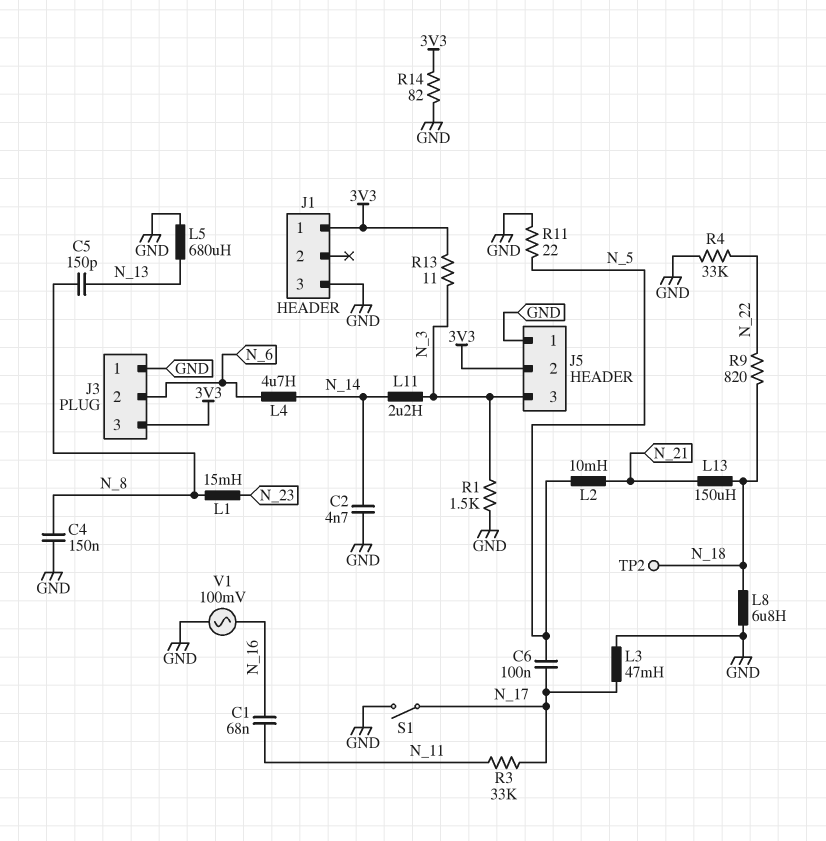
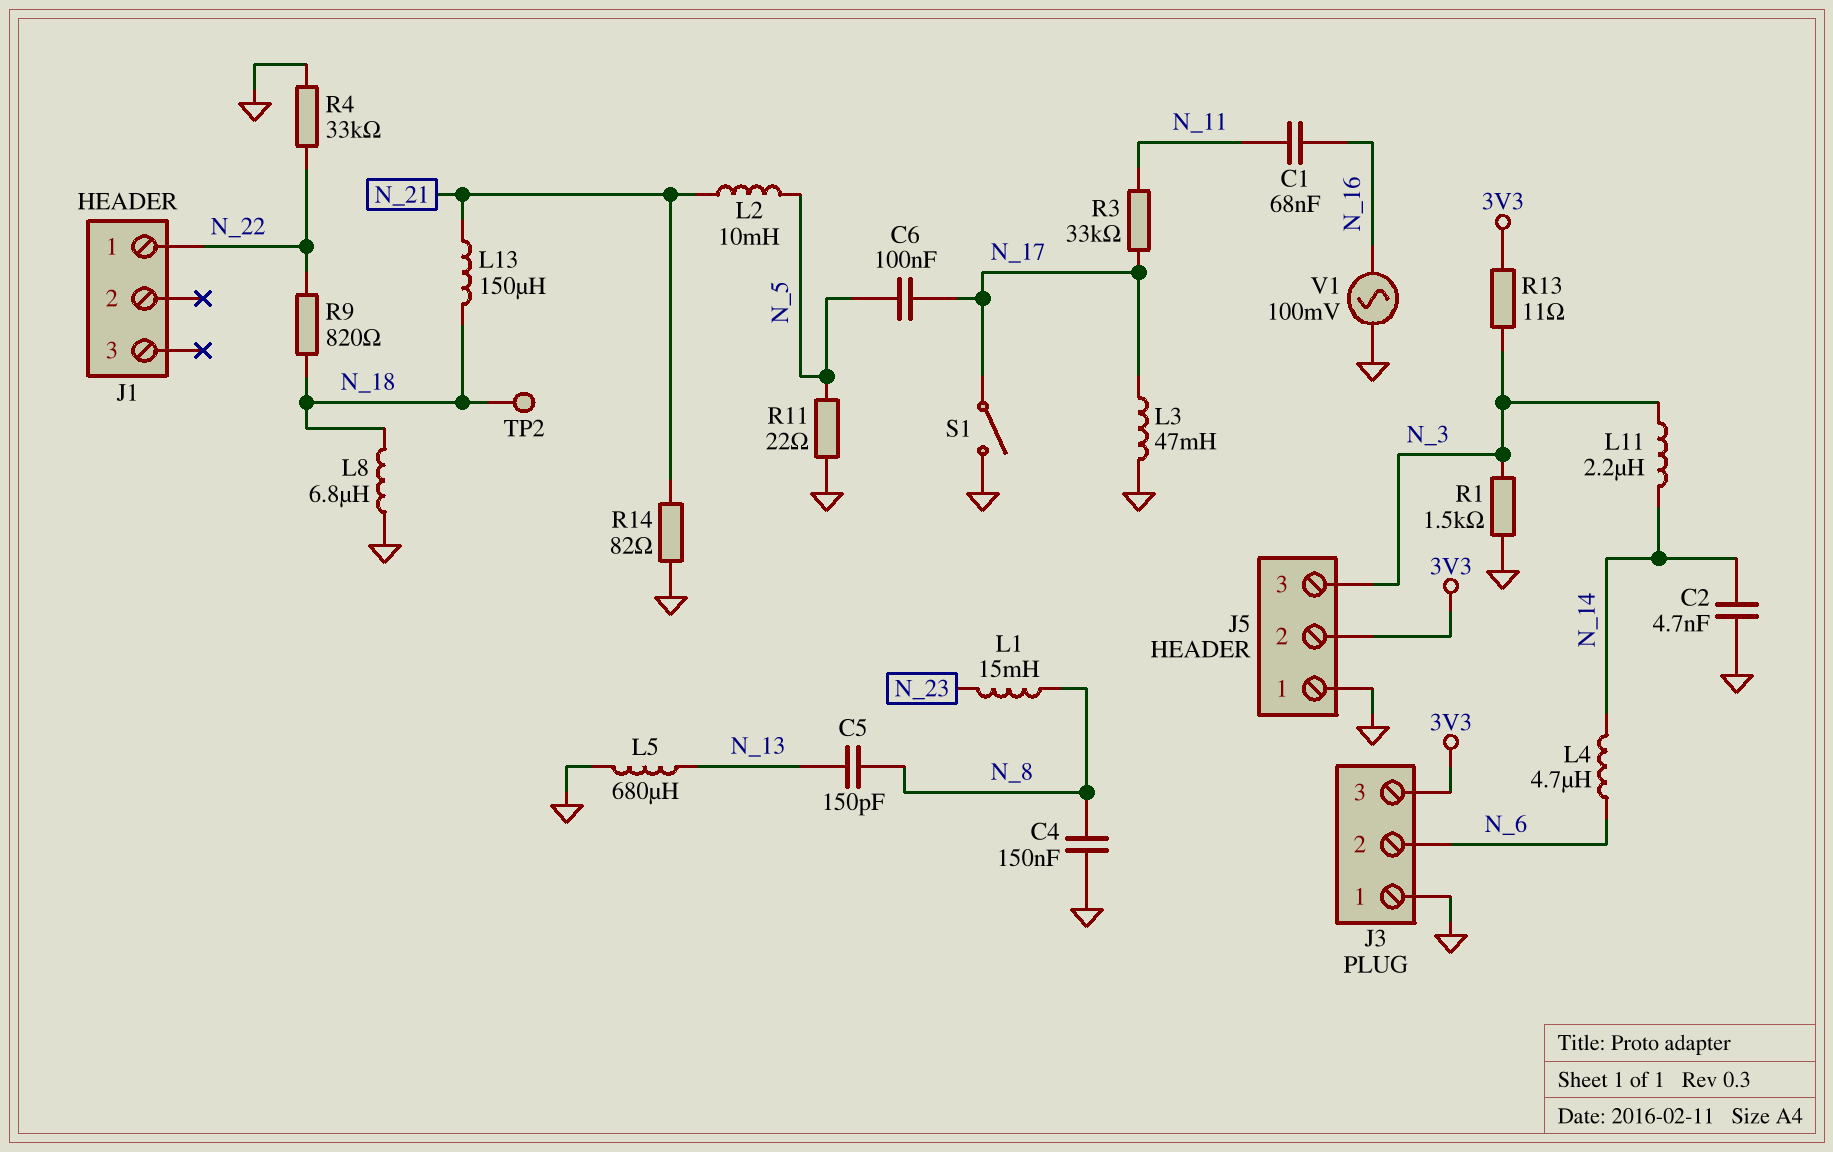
J1 pin 1: 3V3 -> N_22
J1 pin 3: GND -> none
R14: 82 (3V3, GND) -> 82 (GND, N_21)

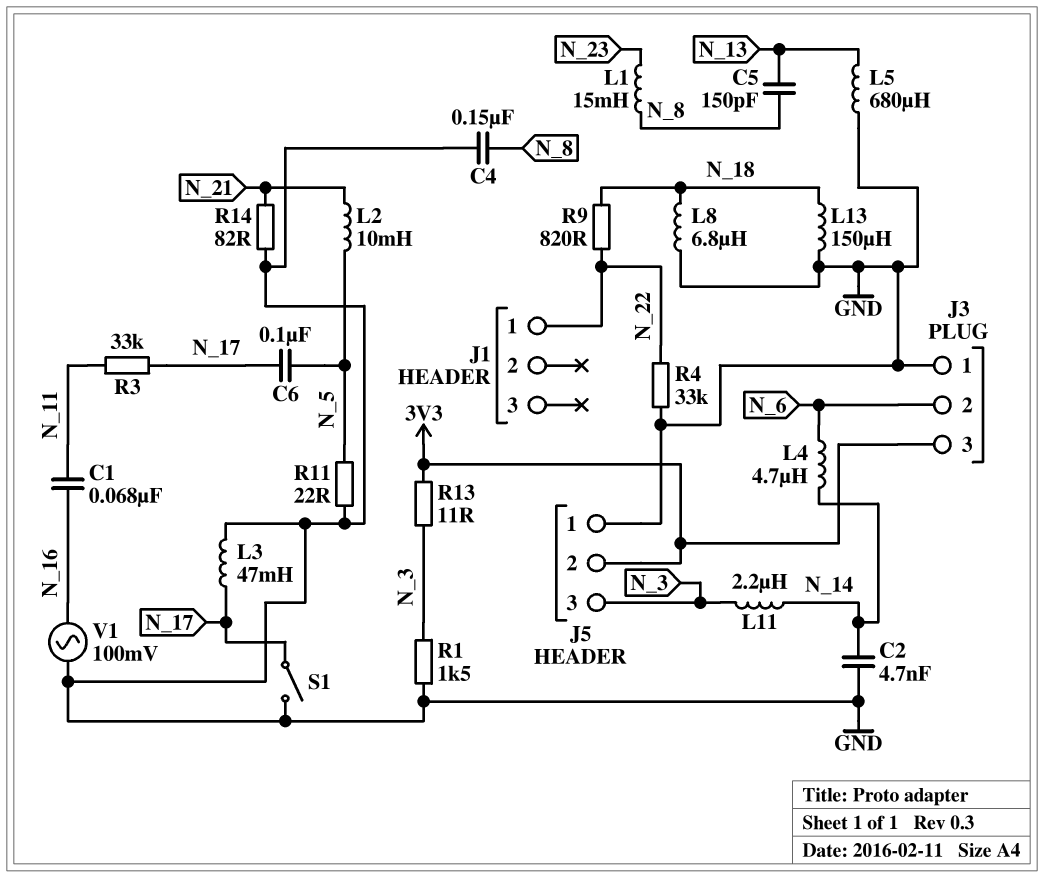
L13: 150uH (N_18, N_21) -> 150uH (GND, N_18)
TP2: test point (N_18) -> none

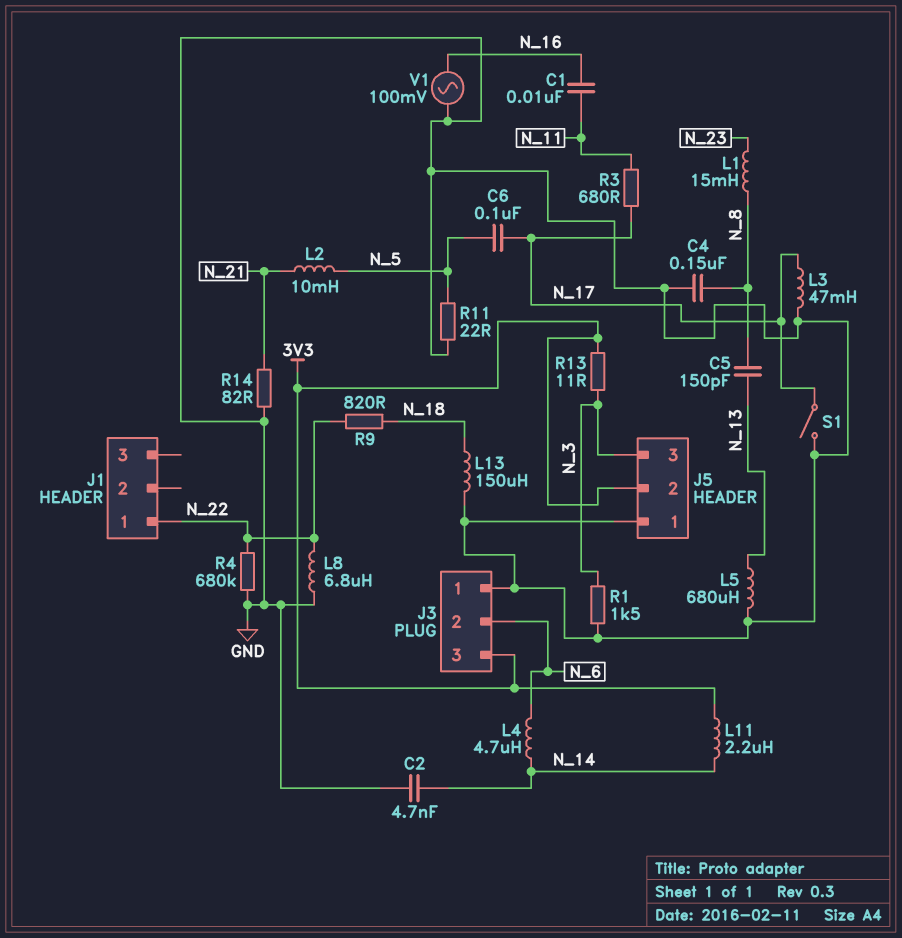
C1: 68nF (N_11, N_16) -> 10nF (N_11, N_16)
L8: 6.8uH (GND, N_18) -> 6.8uH (GND, N_22)
L11: 2.2uH (N_3, N_14) -> 2.2uH (3V3, N_14)
R3: 33k (N_11, N_17) -> 680 (N_11, N_17)
R4: 33k (GND, N_22) -> 680k (GND, N_22)

